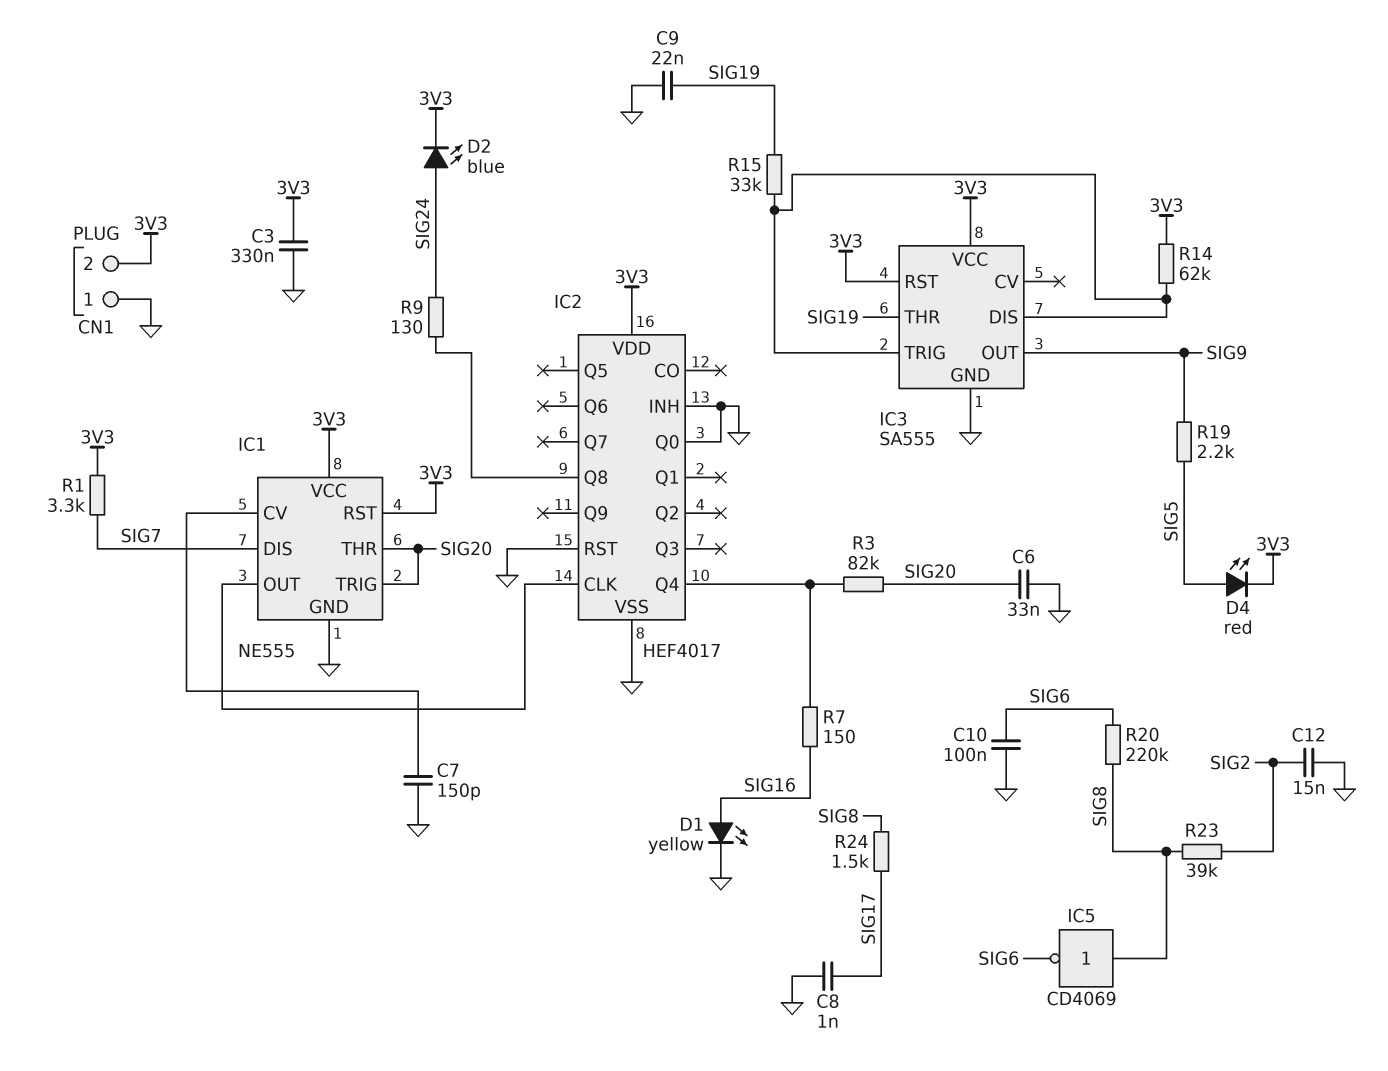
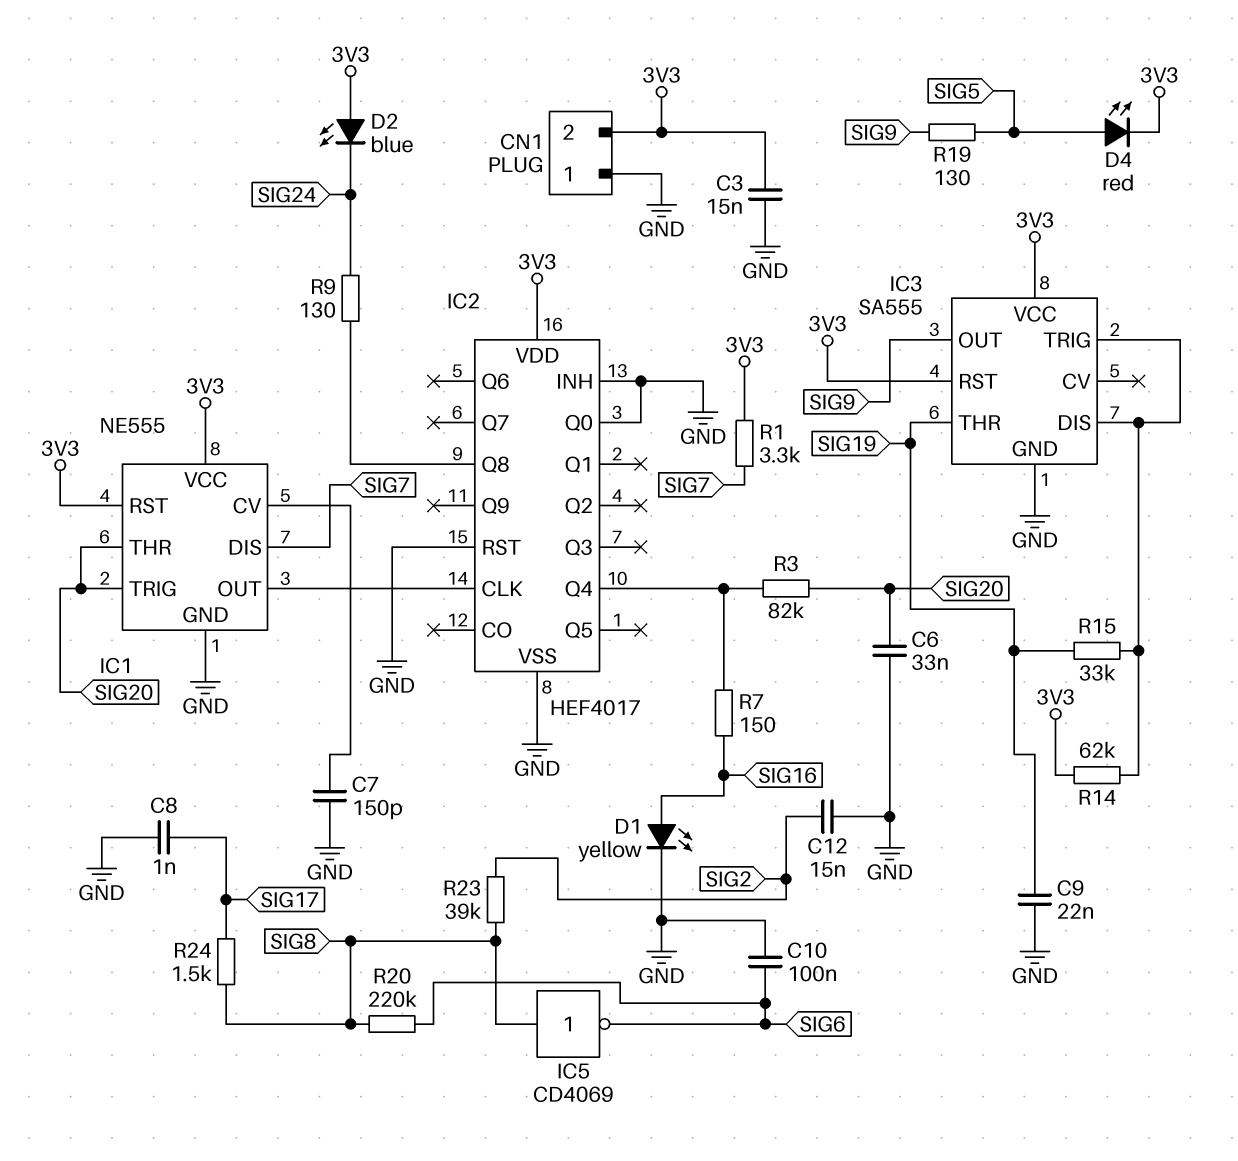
C3: 330nF (3V3, GND) -> 15nF (3V3, GND)
D2: LED blue (A SIG24, K 3V3) -> LED blue (A 3V3, K SIG24)
R19: 2.2k (SIG5, SIG9) -> 130 (SIG5, SIG9)

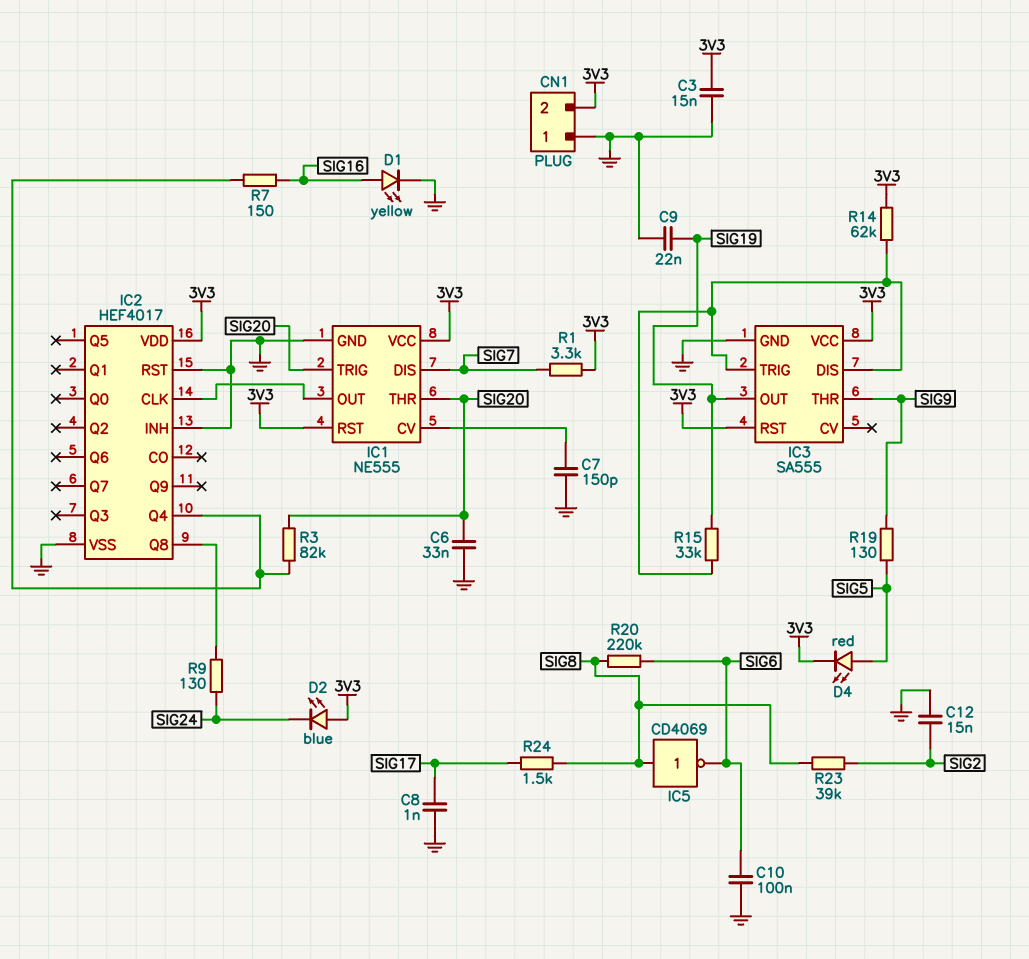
IC2 pin Q0: GND -> none
IC3 pin OUT: SIG9 -> SIG19
IC3 pin THR: SIG19 -> SIG9

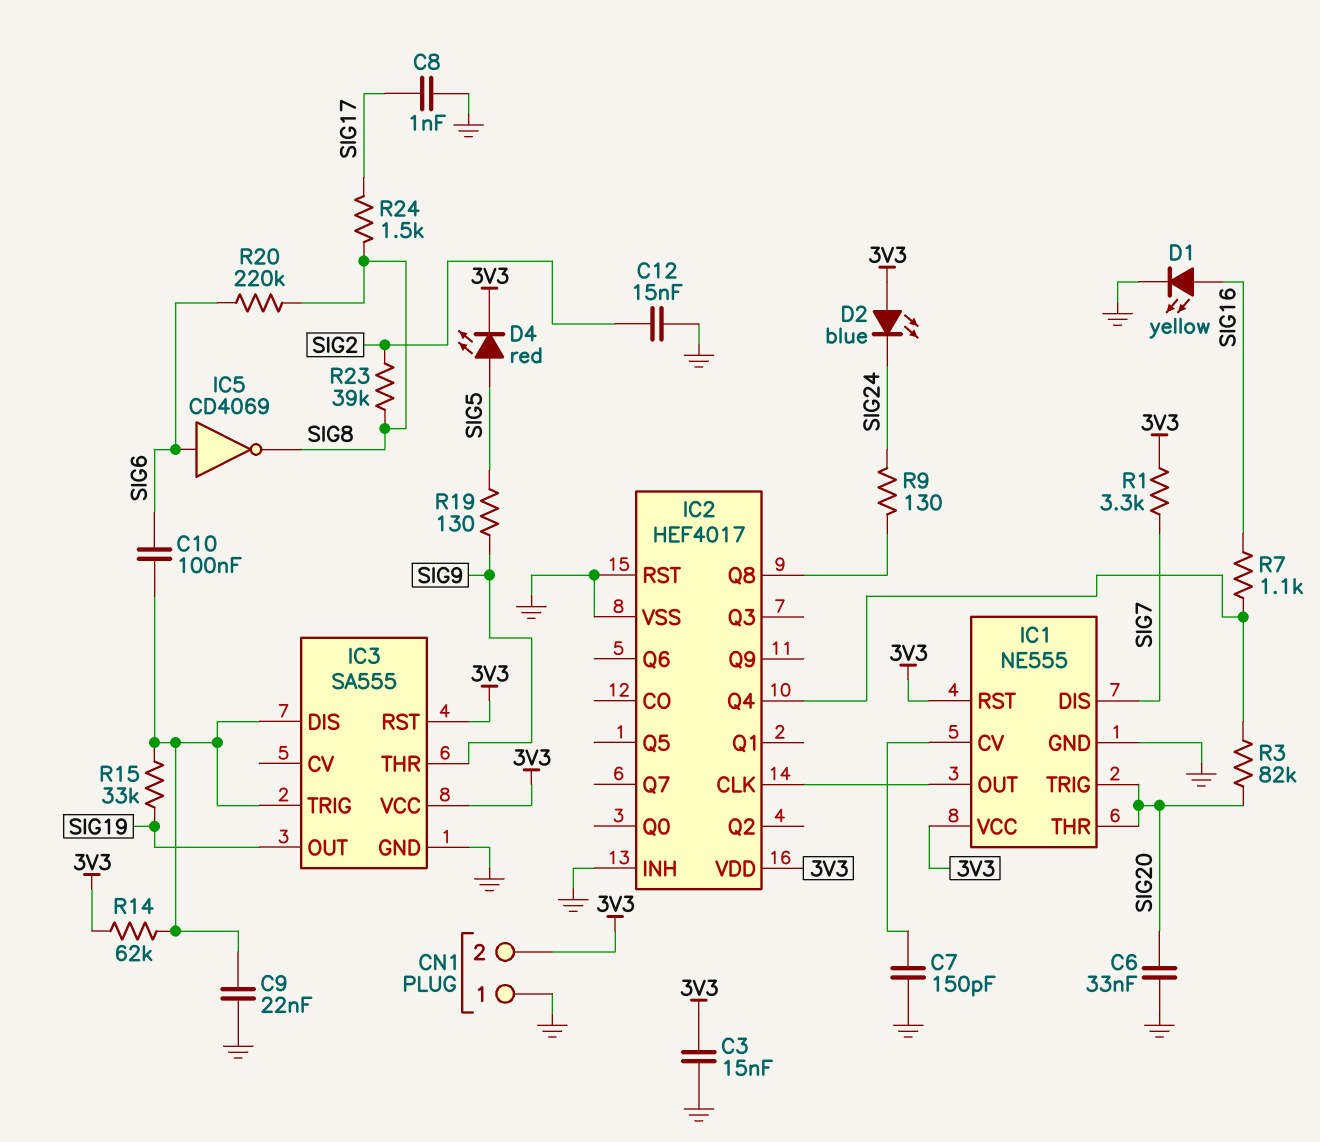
C9: 22nF (GND, SIG19) -> 22nF (GND, IC3/DIS)
C10: 100nF (GND, SIG6) -> 100nF (IC3/DIS, SIG6)
IC5: NOT CD4069 (in SIG8, out SIG6) -> NOT CD4069 (in SIG6, out SIG8)
R7: 150 (IC2/Q4, SIG16) -> 1.1k (IC2/Q4, SIG16)

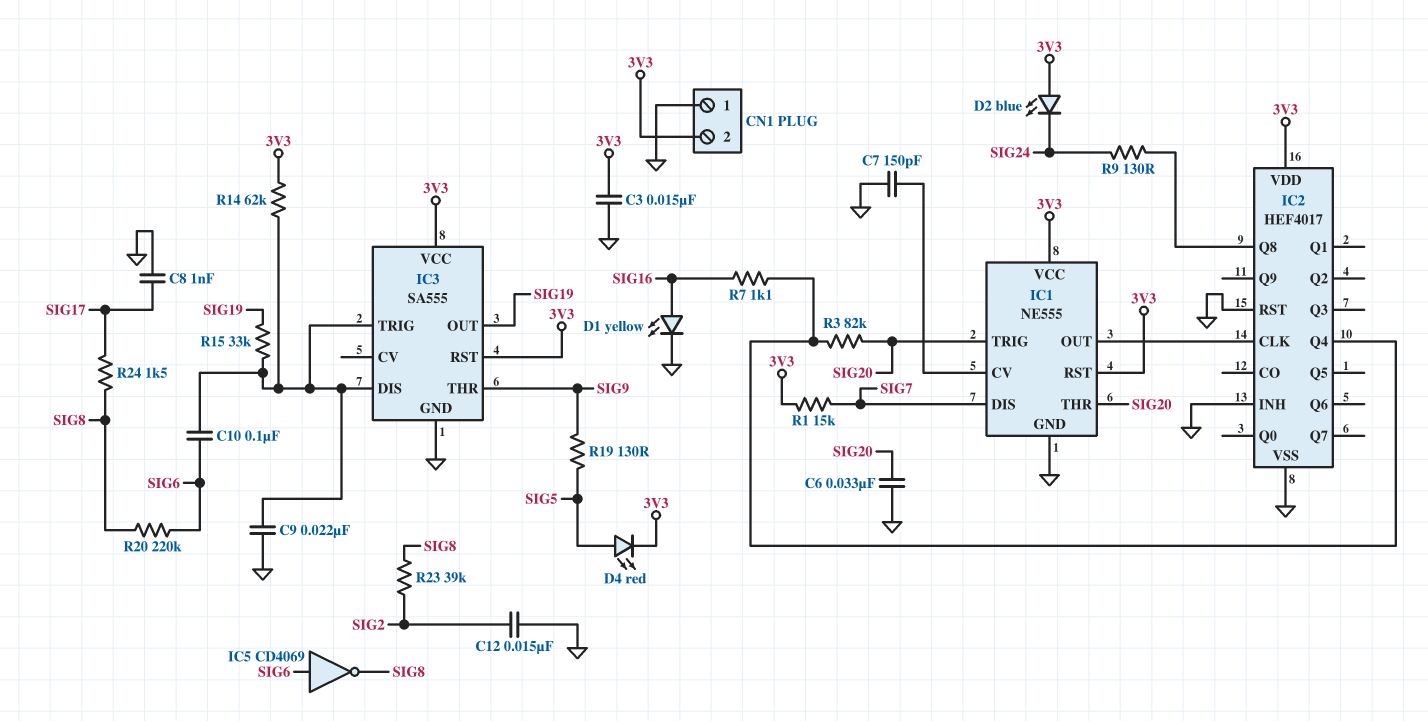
R1: 3.3k (3V3, SIG7) -> 15k (3V3, SIG7)

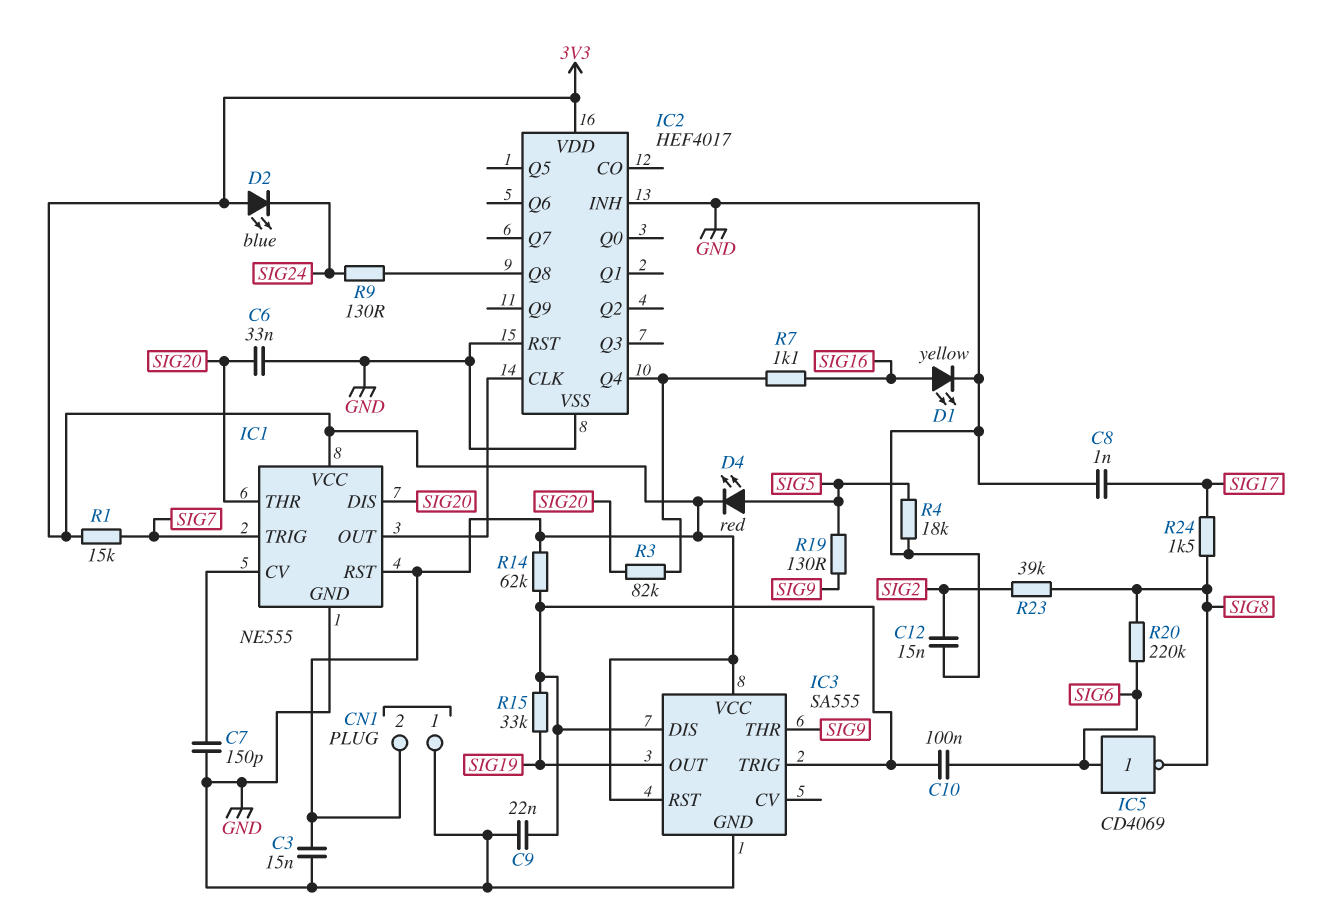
IC1 pin DIS: SIG7 -> SIG20
IC1 pin TRIG: SIG20 -> SIG7
R4: none -> 18k (GND, SIG5)

